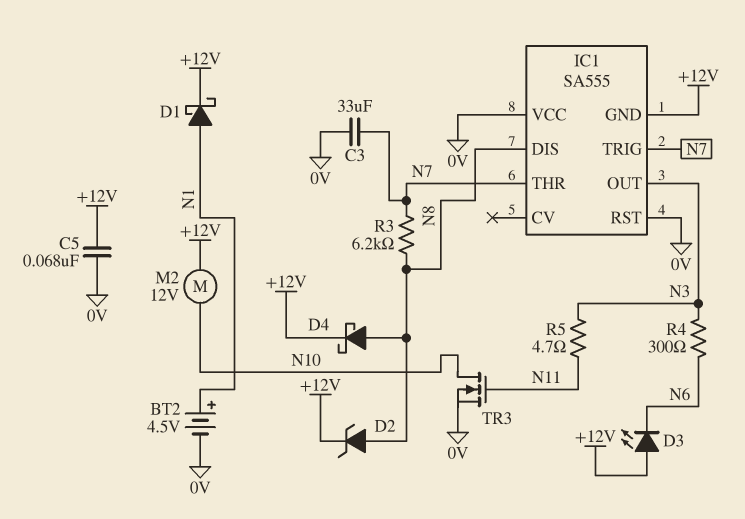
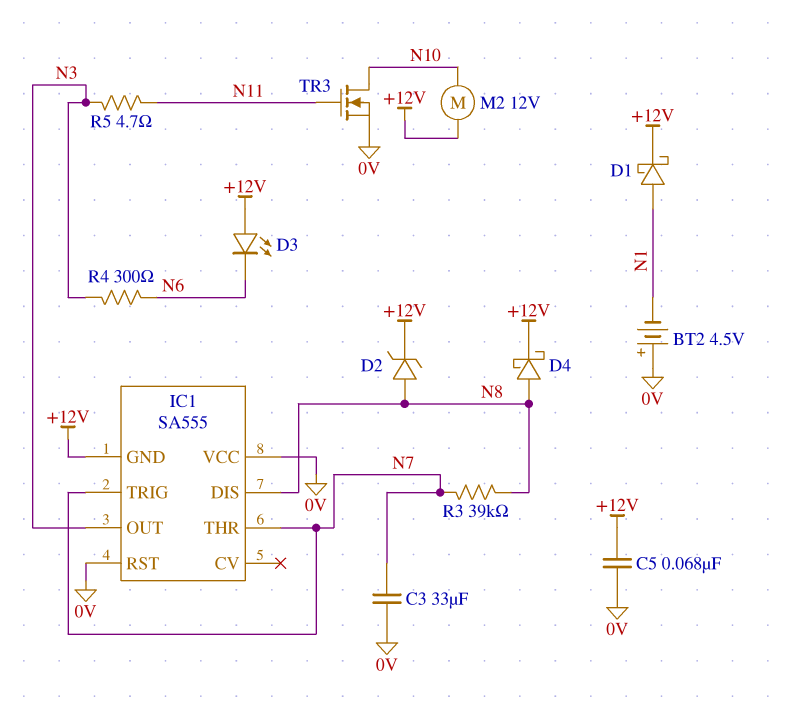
BT2: 4.5V (plus N1, minus 0V) -> 4.5V (plus 0V, minus N1)
R3: 6.2k (N7, N8) -> 39k (N7, N8)

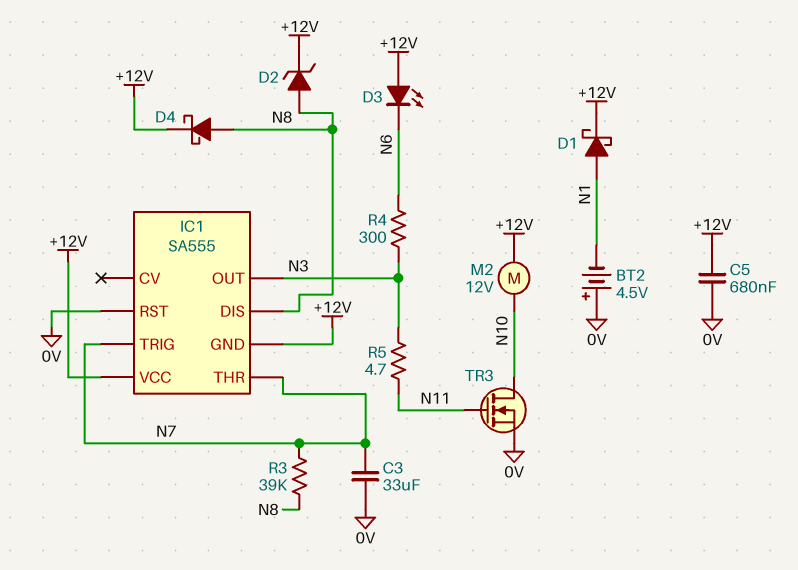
C5: 68nF (+12V, 0V) -> 680nF (+12V, 0V)
IC1 pin VCC: 0V -> +12V

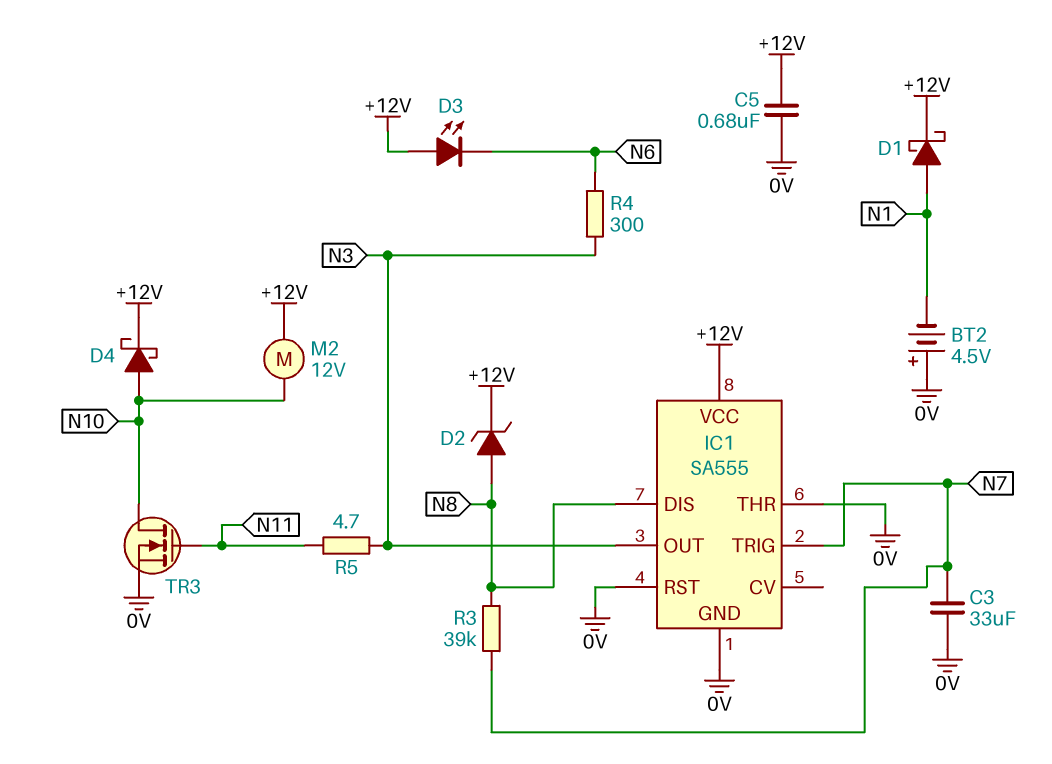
D4: schottky (A N8, K +12V) -> schottky (A N10, K +12V)
IC1 pin GND: +12V -> 0V
IC1 pin THR: N7 -> 0V

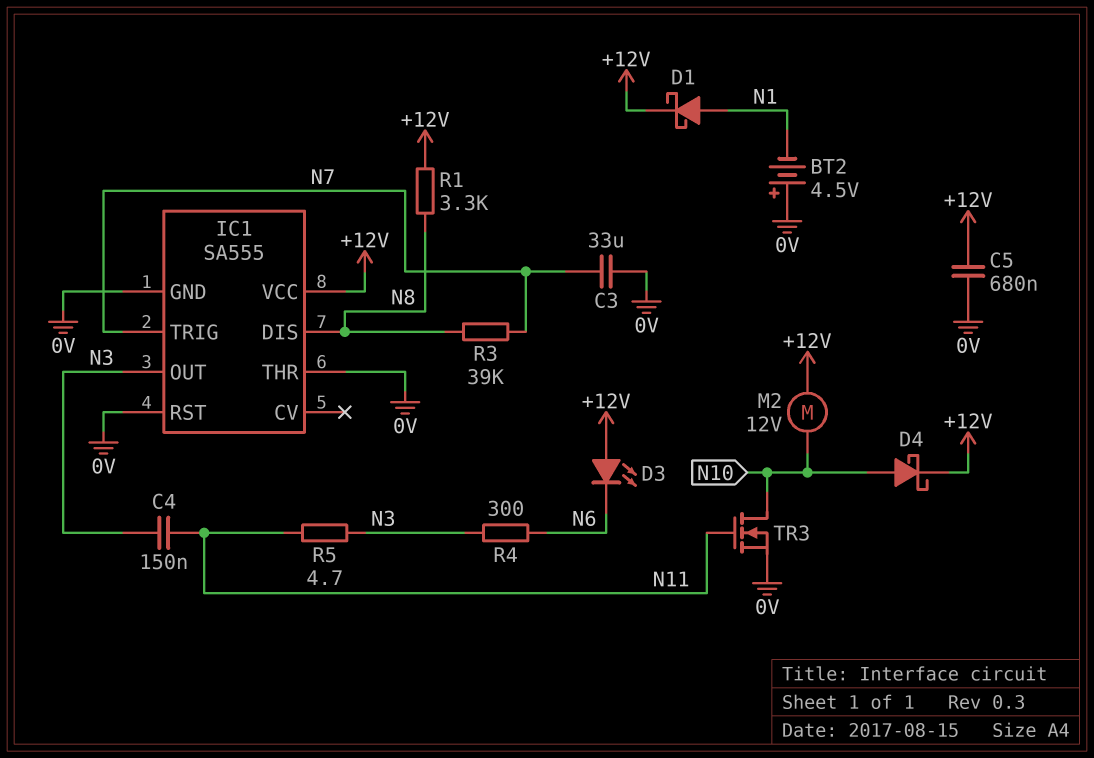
C4: none -> 150nF (N3, N11)
D2: zener (A N8, K +12V) -> none
R1: none -> 3.3k (+12V, N8)

